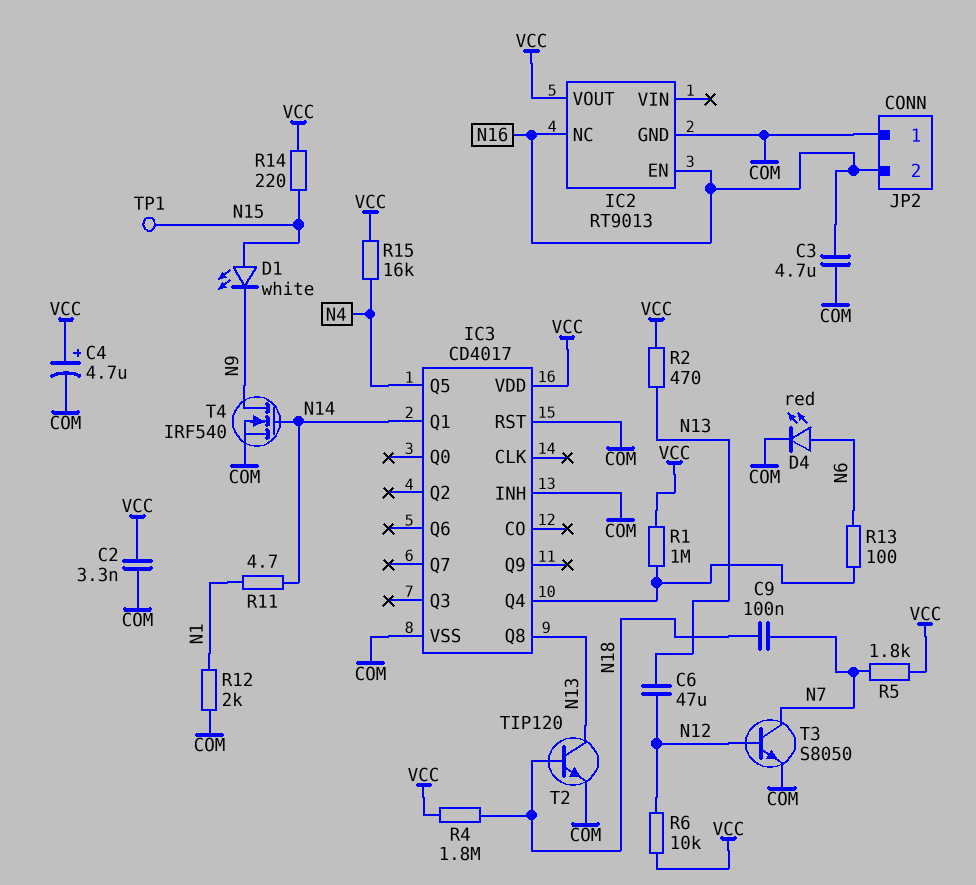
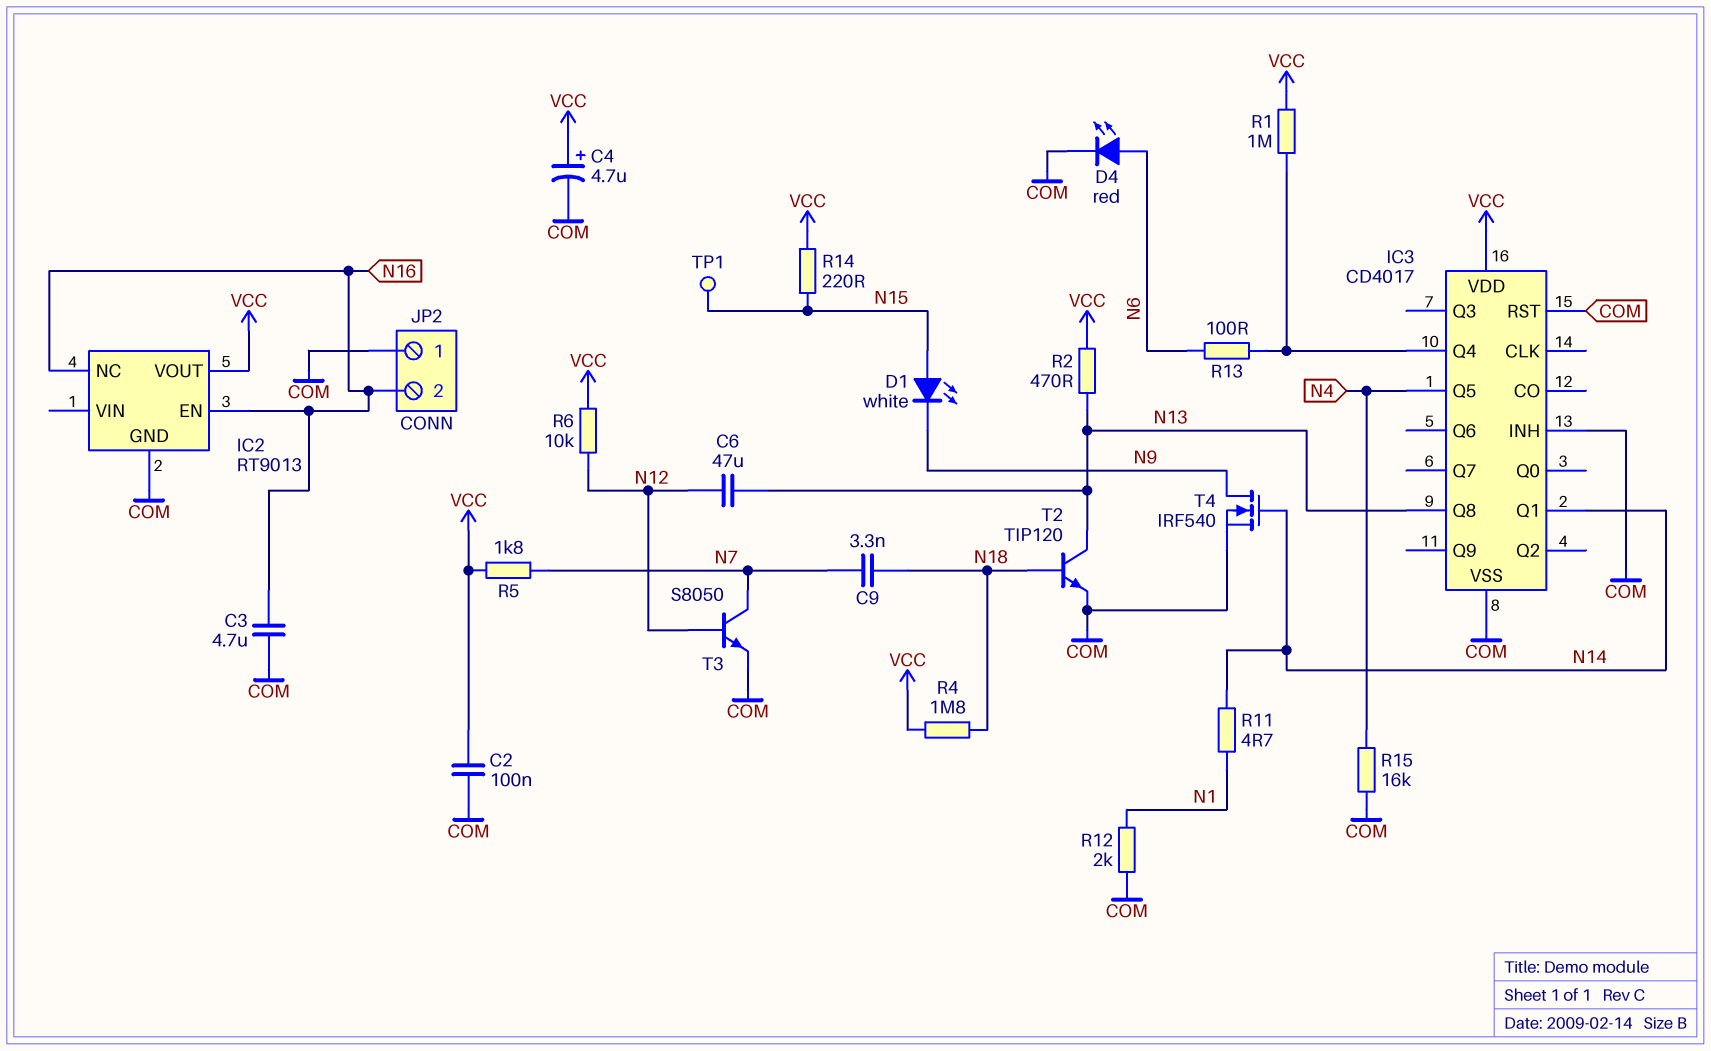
C2: 3.3nF (COM, VCC) -> 100nF (COM, VCC)
C9: 100nF (N7, N18) -> 3.3nF (N7, N18)
R15: 16k (N4, VCC) -> 16k (COM, N4)

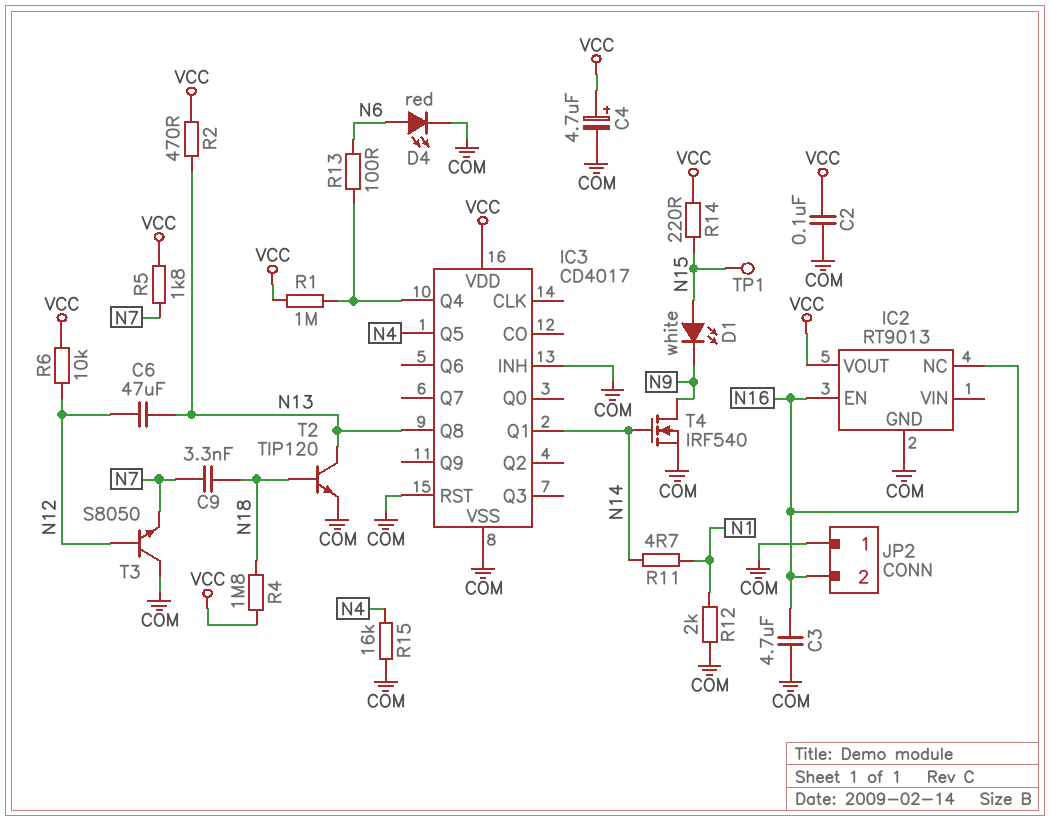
T3: NPN S8050 (B N12, C N7, E COM) -> NPN S8050 (B N12, C COM, E N7)

